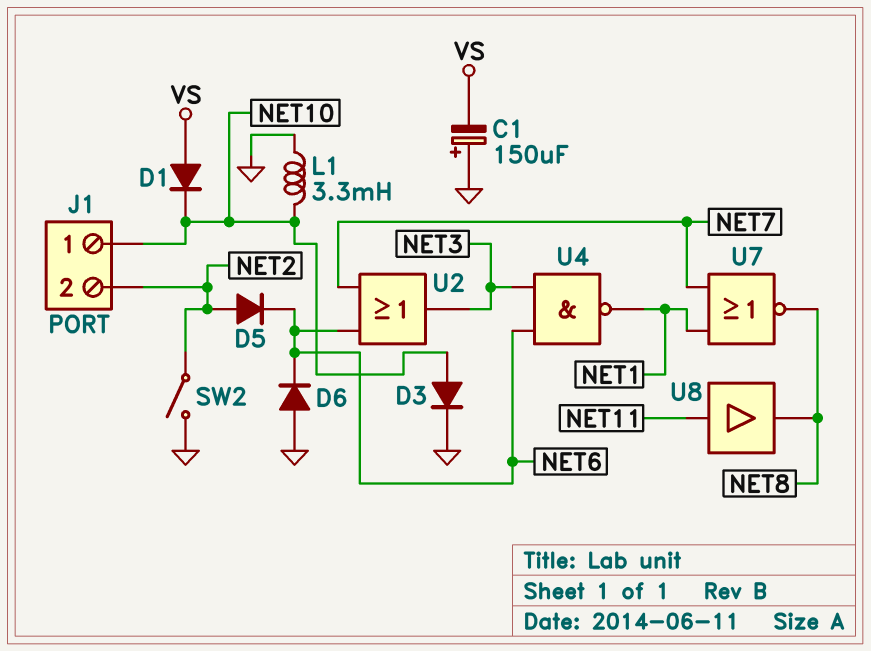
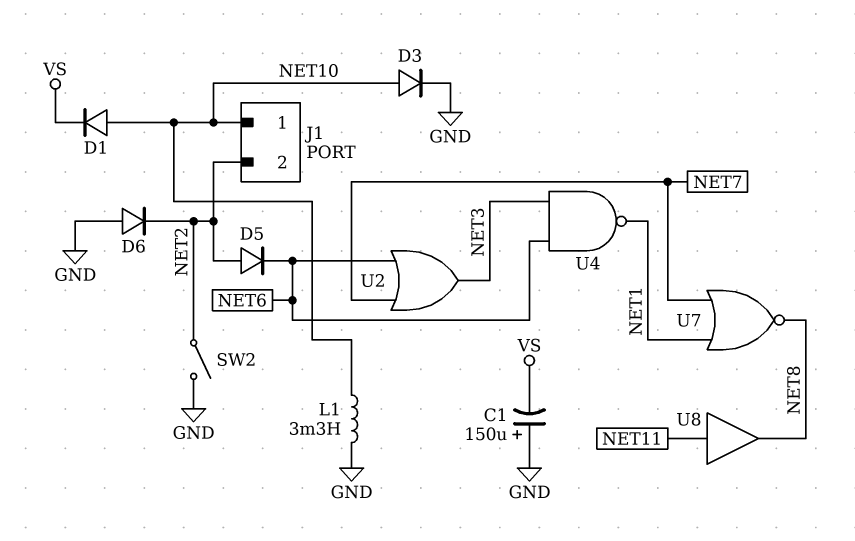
D1: diode (A VS, K NET10) -> diode (A NET10, K VS)
D6: diode (A GND, K NET6) -> diode (A GND, K NET2)

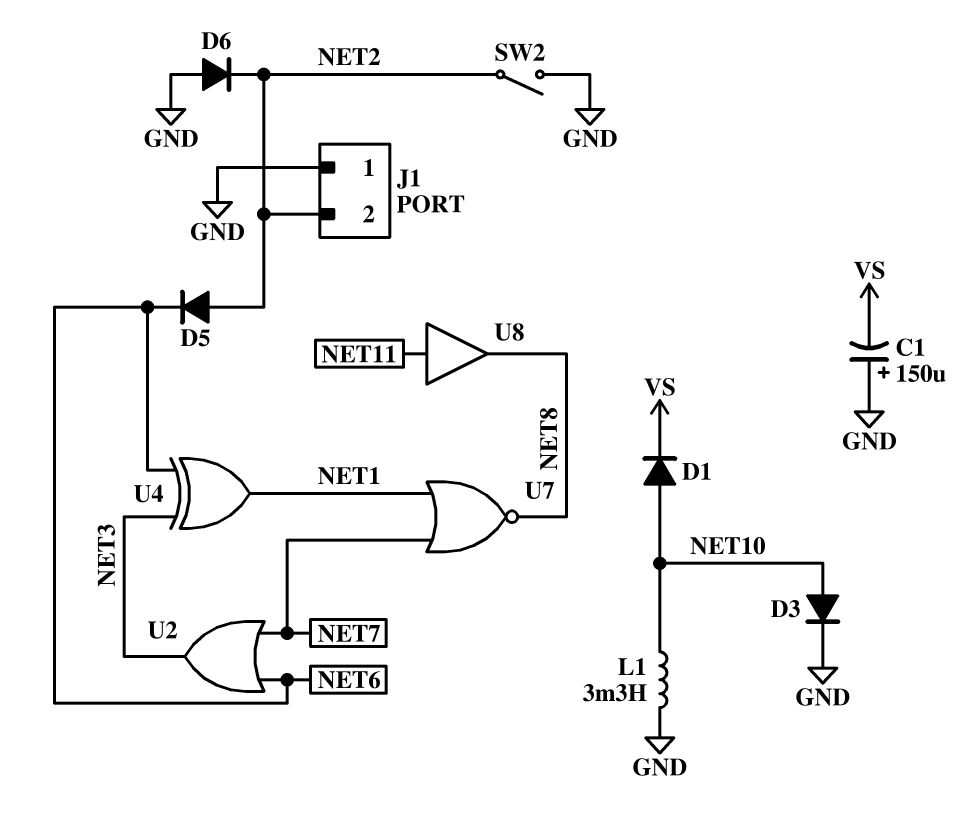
J1 pin 1: NET10 -> GND
U4: NAND (in NET3, in NET6, out NET1) -> XOR (in NET3, in NET6, out NET1)

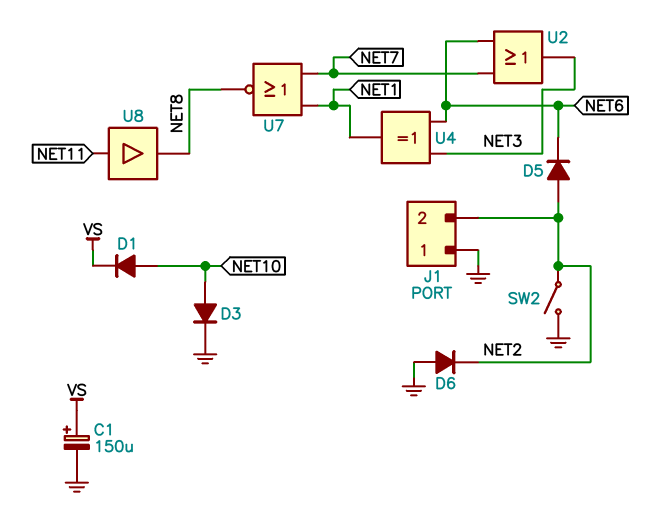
C1: 150uF (plus GND, minus VS) -> 150uF (plus VS, minus GND)
L1: 3.3mH (GND, NET10) -> none

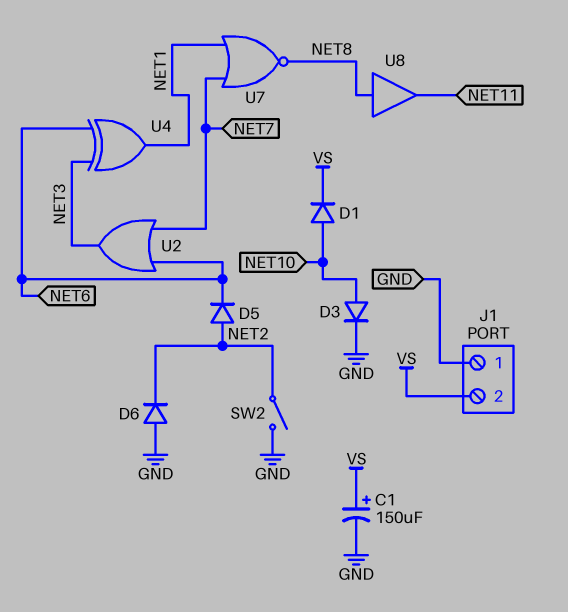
J1 pin 2: NET2 -> VS
U8: buffer (in NET11, out NET8) -> buffer (in NET8, out NET11)

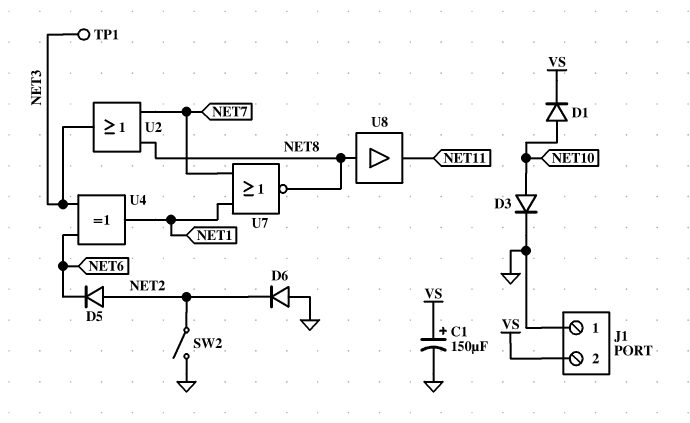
TP1: none -> test point (NET3)
U2: OR (in NET6, in NET7, out NET3) -> OR (in NET7, in NET8, out NET3)

